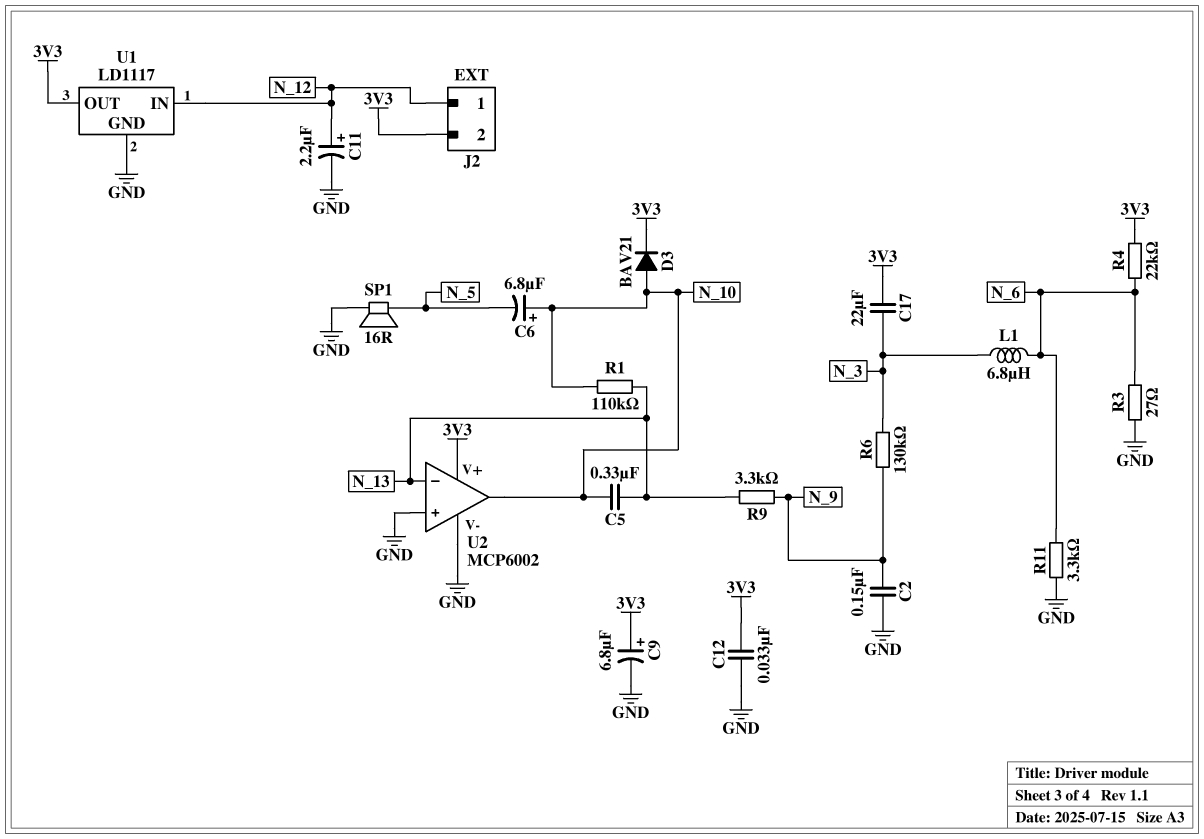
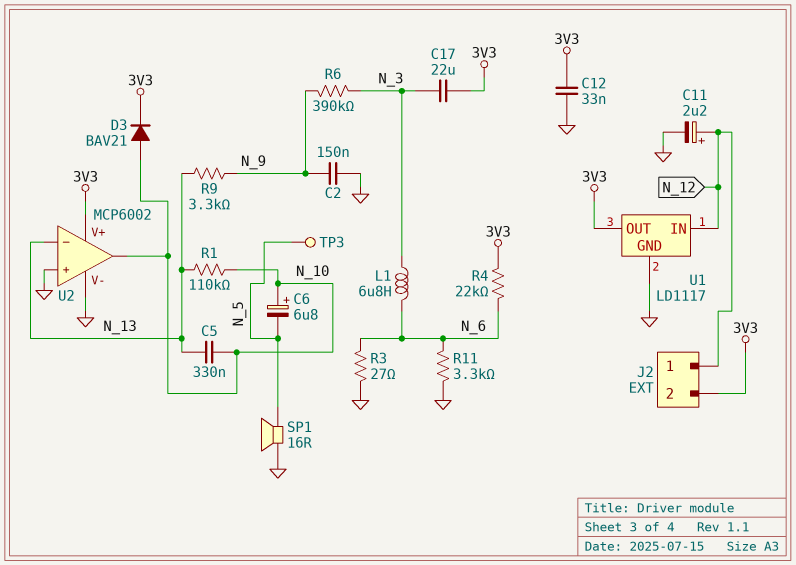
C9: 6.8uF (plus 3V3, minus GND) -> none
R6: 130k (N_3, N_9) -> 390k (N_3, N_9)
TP3: none -> test point (N_5)

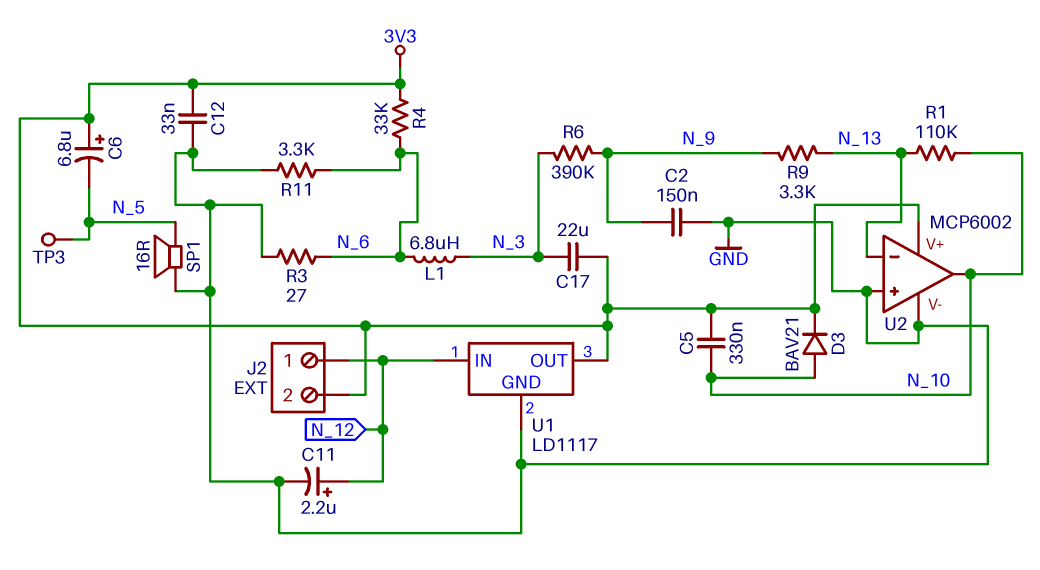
C5: 330nF (N_10, N_13) -> 330nF (3V3, N_10)
C6: 6.8uF (plus N_10, minus N_5) -> 6.8uF (plus 3V3, minus N_5)
R4: 22k (3V3, N_6) -> 33k (3V3, N_6)

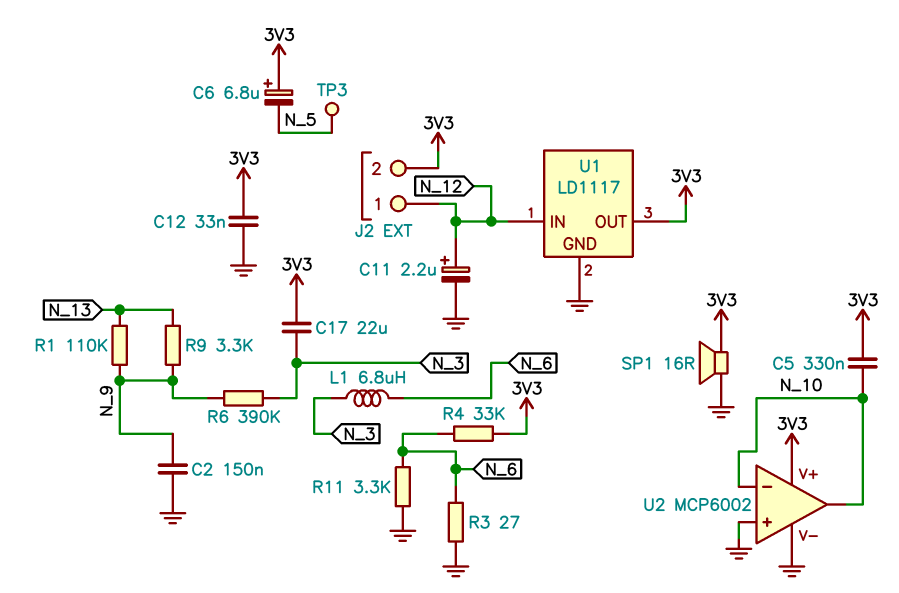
D3: diode BAV21 (A N_10, K 3V3) -> none
R1: 110k (N_10, N_13) -> 110k (N_9, N_13)
SP1: speaker 16R (GND, N_5) -> speaker 16R (3V3, GND)
U2 pin in-: N_13 -> N_10

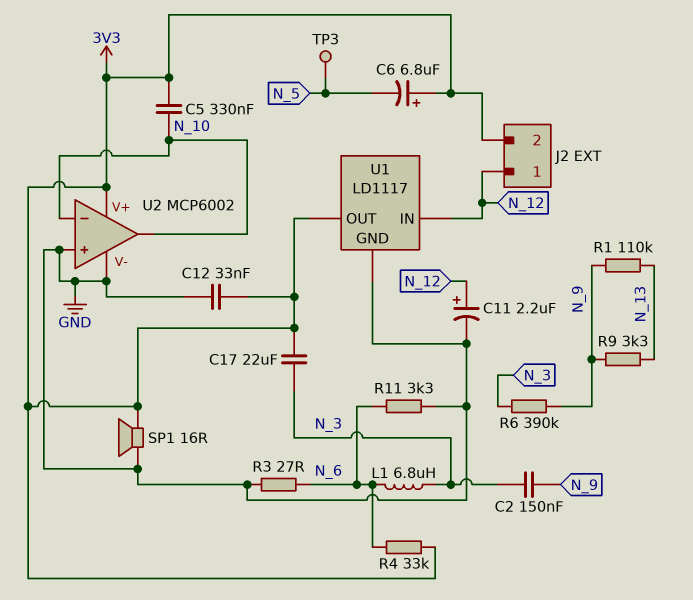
C2: 150nF (GND, N_9) -> 150nF (N_3, N_9)

